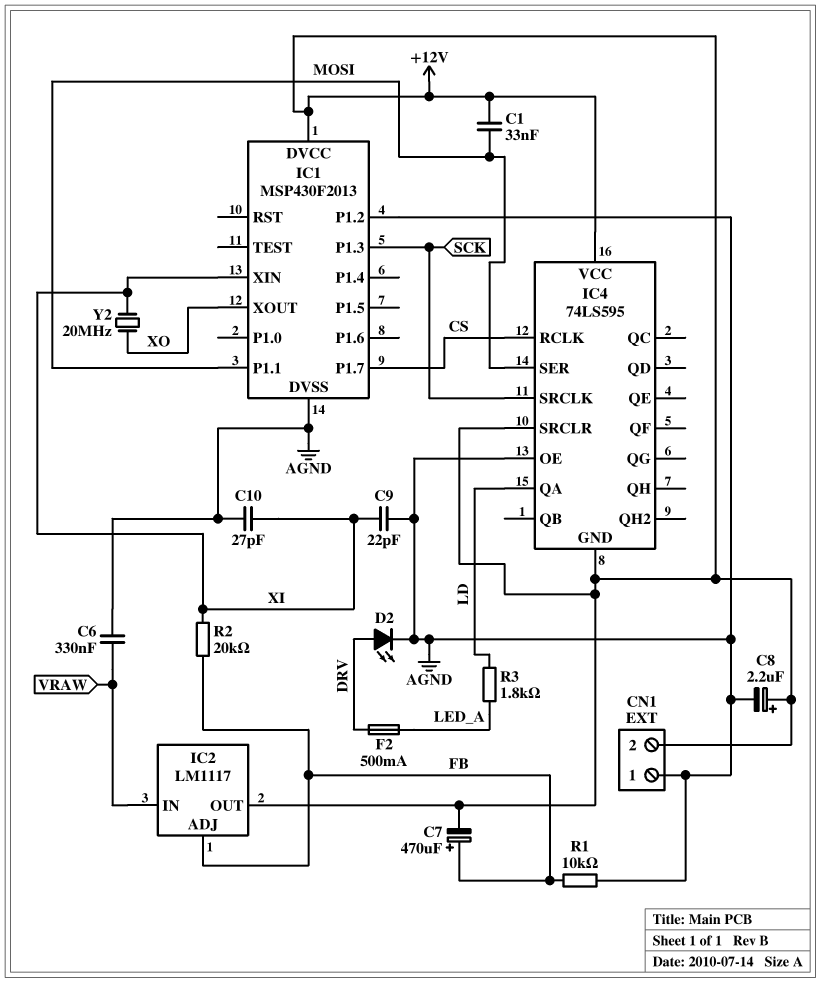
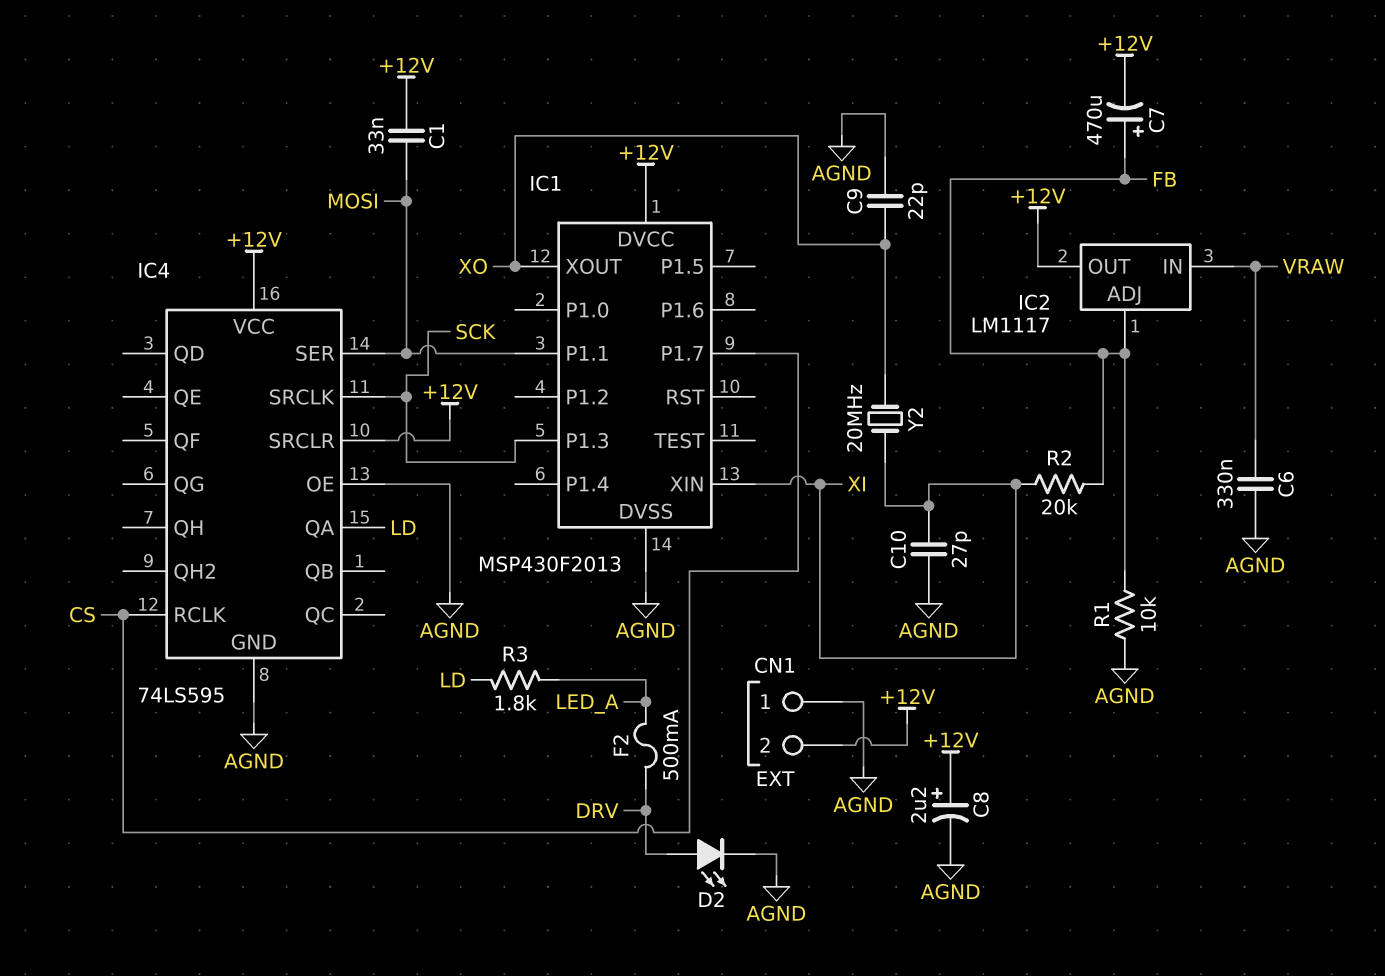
C9: 22pF (AGND, XI) -> 22pF (AGND, XO)
IC1 pin P1.2: AGND -> none
IC4 pin GND: +12V -> AGND

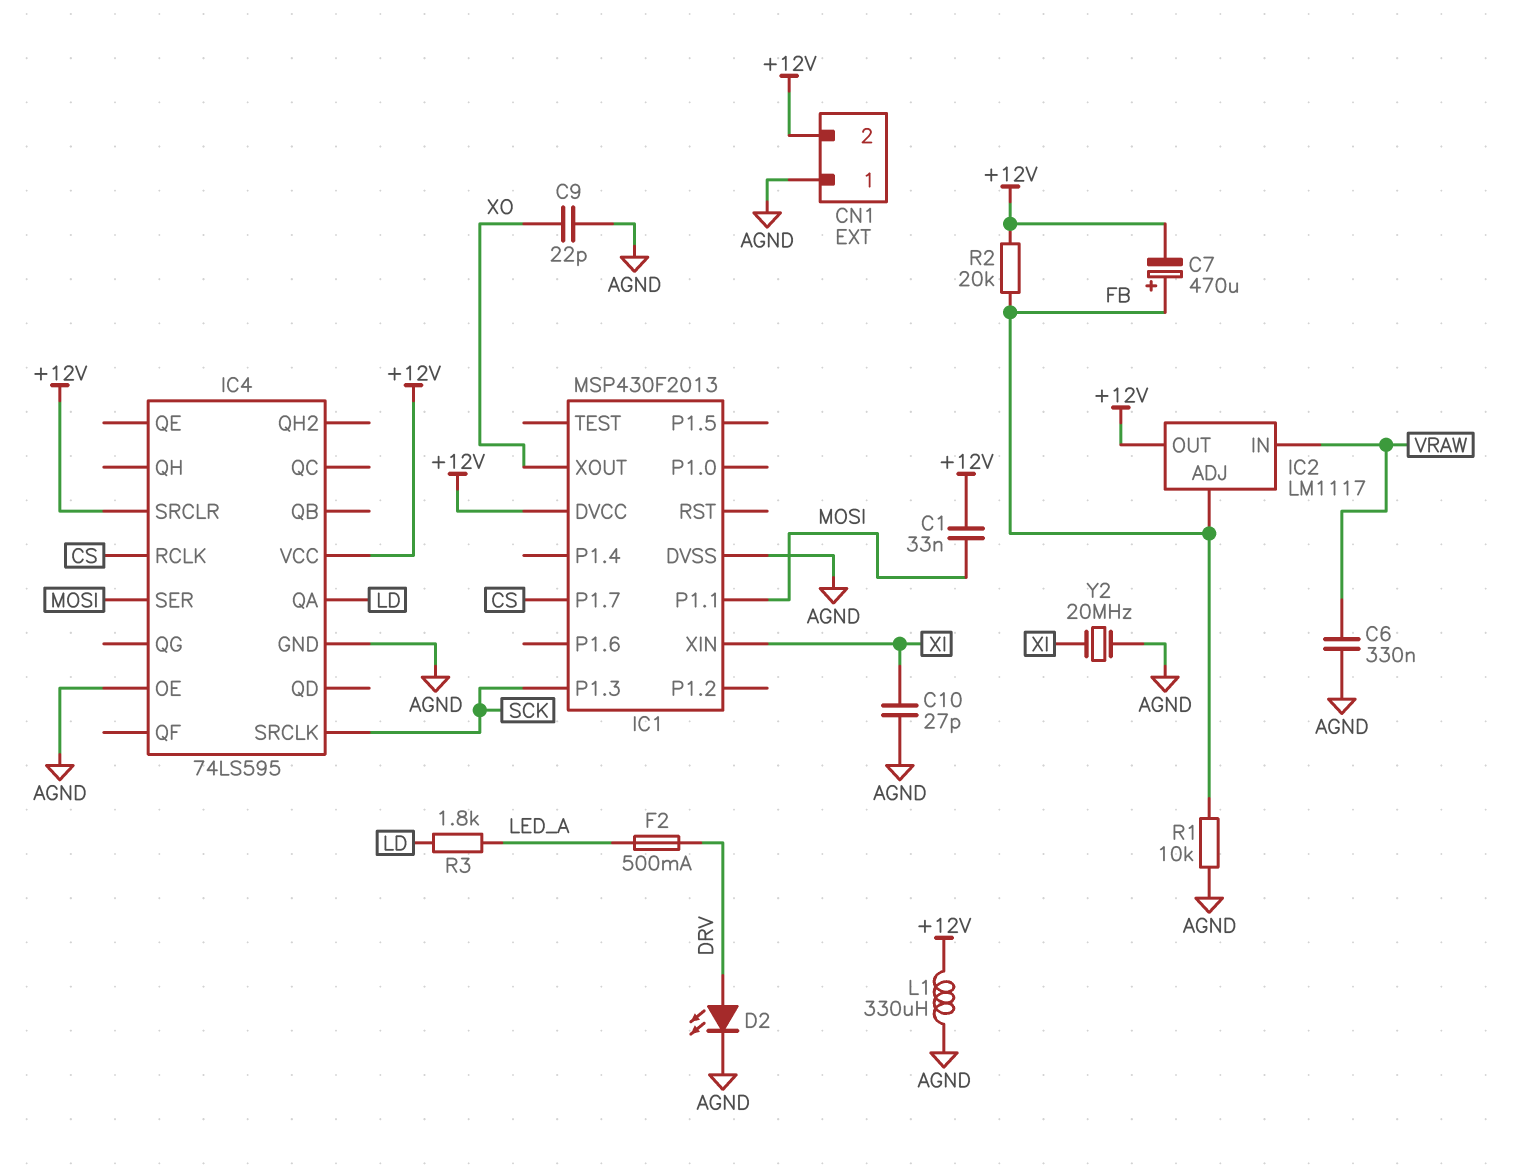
C8: 2.2uF (plus +12V, minus AGND) -> none
L1: none -> 330uH (+12V, AGND)
R2: 20k (FB, XI) -> 20k (+12V, FB)
Y2: 20MHz (XI, XO) -> 20MHz (AGND, XI)

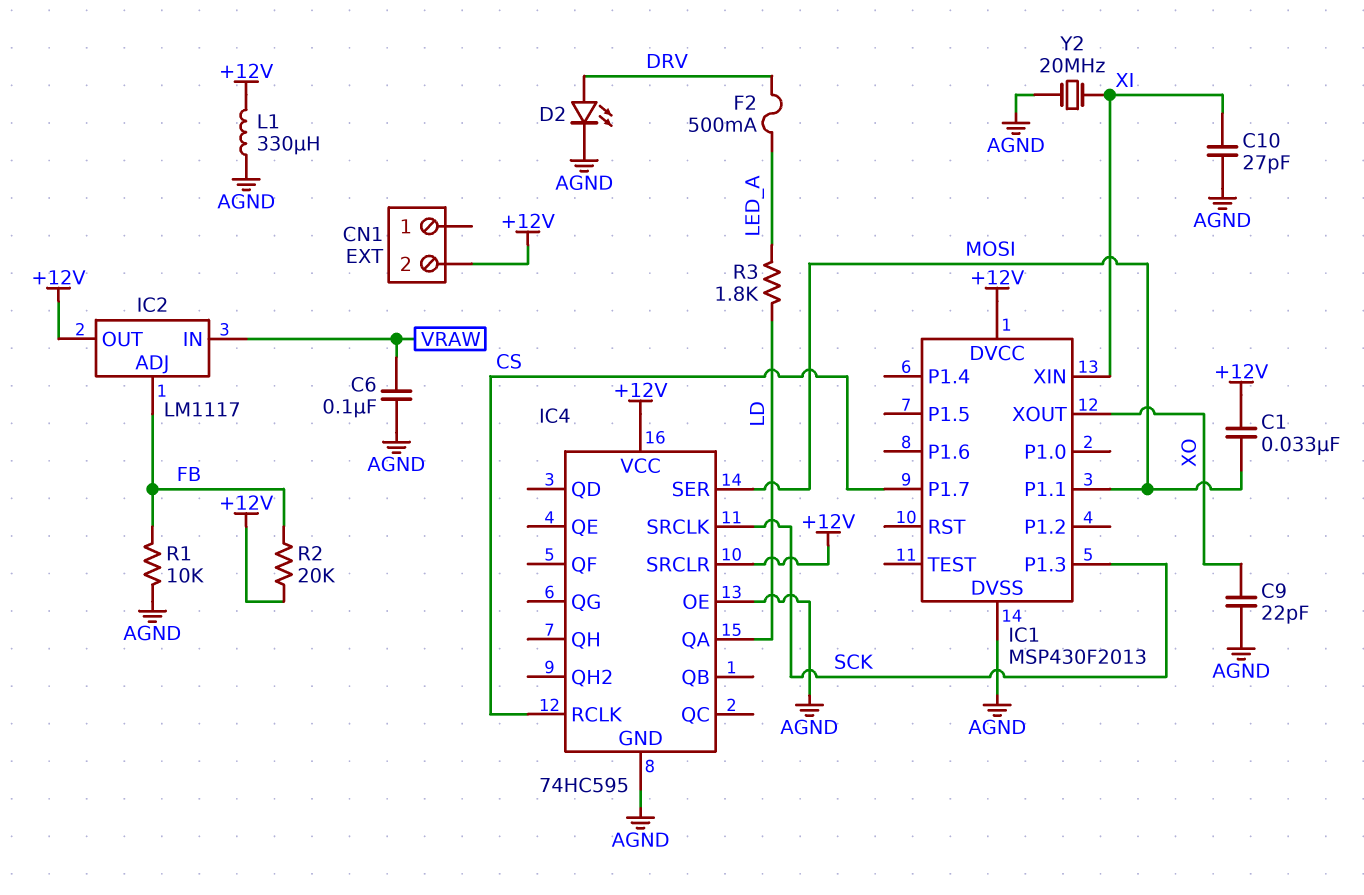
C6: 330nF (AGND, VRAW) -> 100nF (AGND, VRAW)
C7: 470uF (plus FB, minus +12V) -> none
CN1 pin 1: AGND -> none
IC4: 74LS595 -> 74HC595

